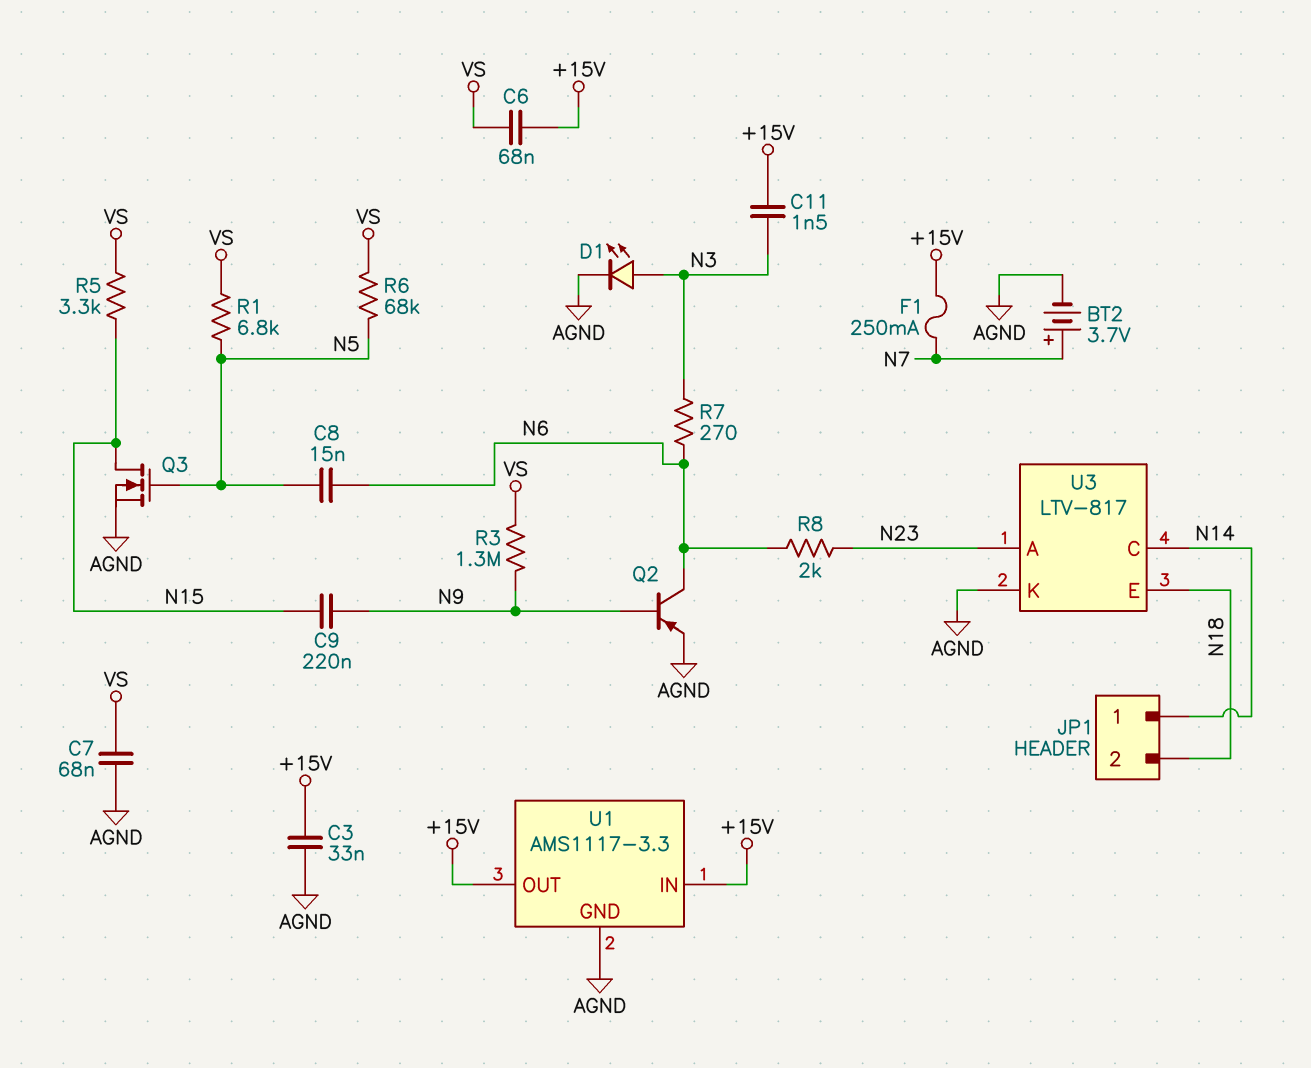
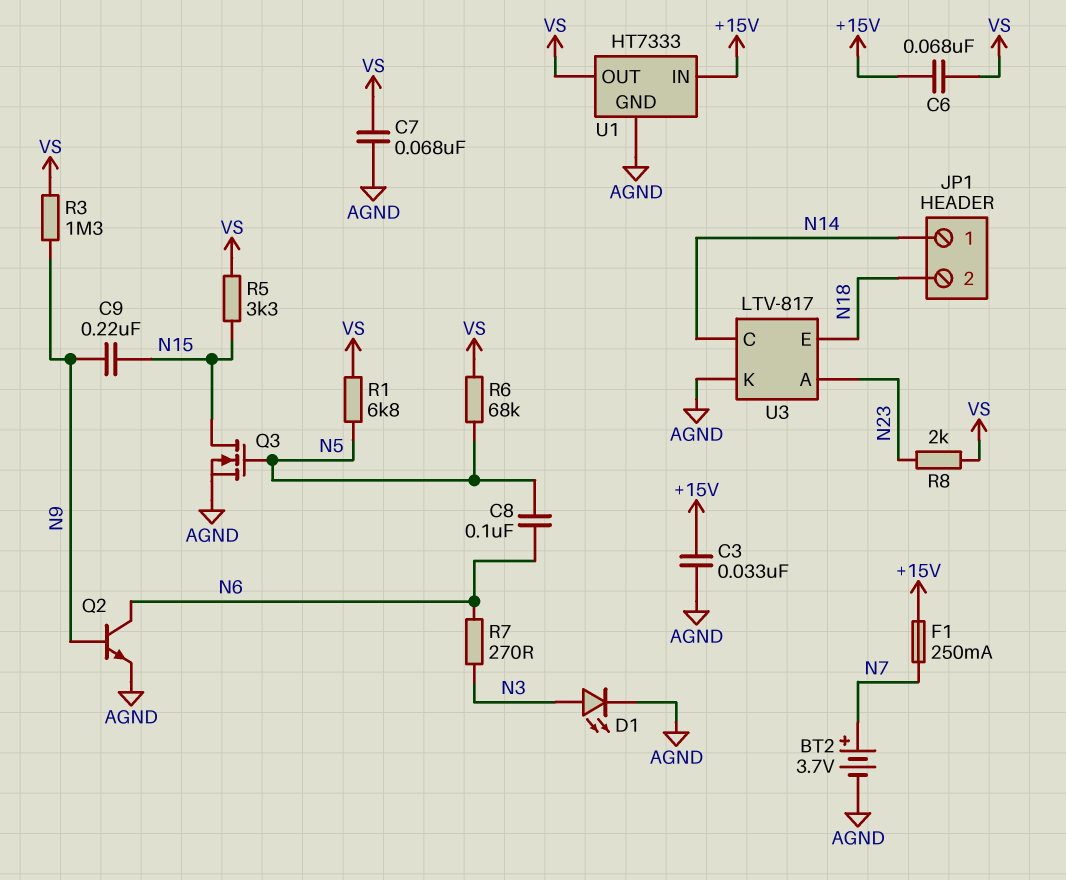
C8: 15nF (N5, N6) -> 100nF (N5, N6)
C11: 1.5nF (+15V, N3) -> none
Q2: PNP (B N9, C N6, E AGND) -> NPN (B N9, C N6, E AGND)
R8: 2k (N6, N23) -> 2k (N23, VS)
U1: AMS1117-3.3 -> HT7333
U1 pin OUT: +15V -> VS

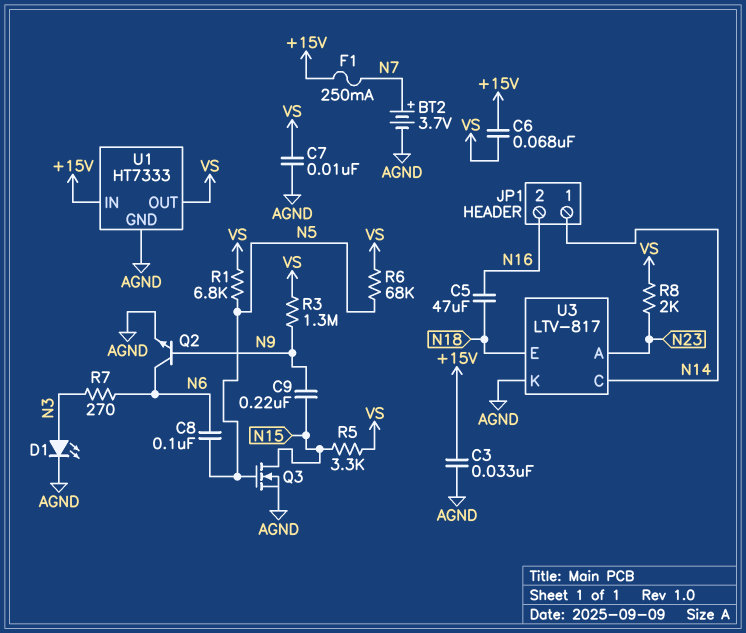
C5: none -> 47uF (N16, N18)
C7: 68nF (AGND, VS) -> 10nF (AGND, VS)
JP1 pin 2: N18 -> N16

